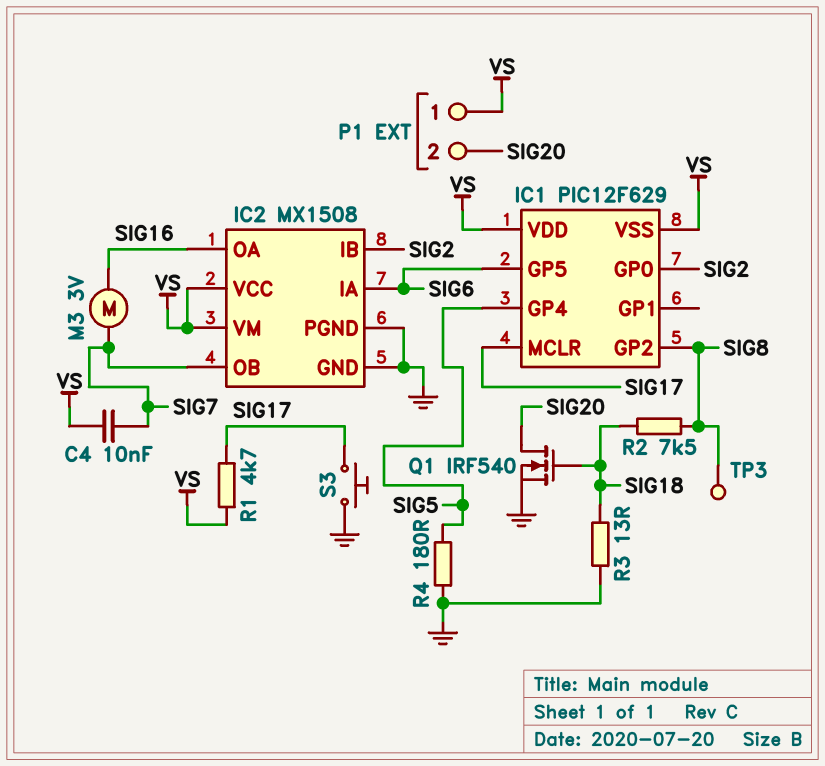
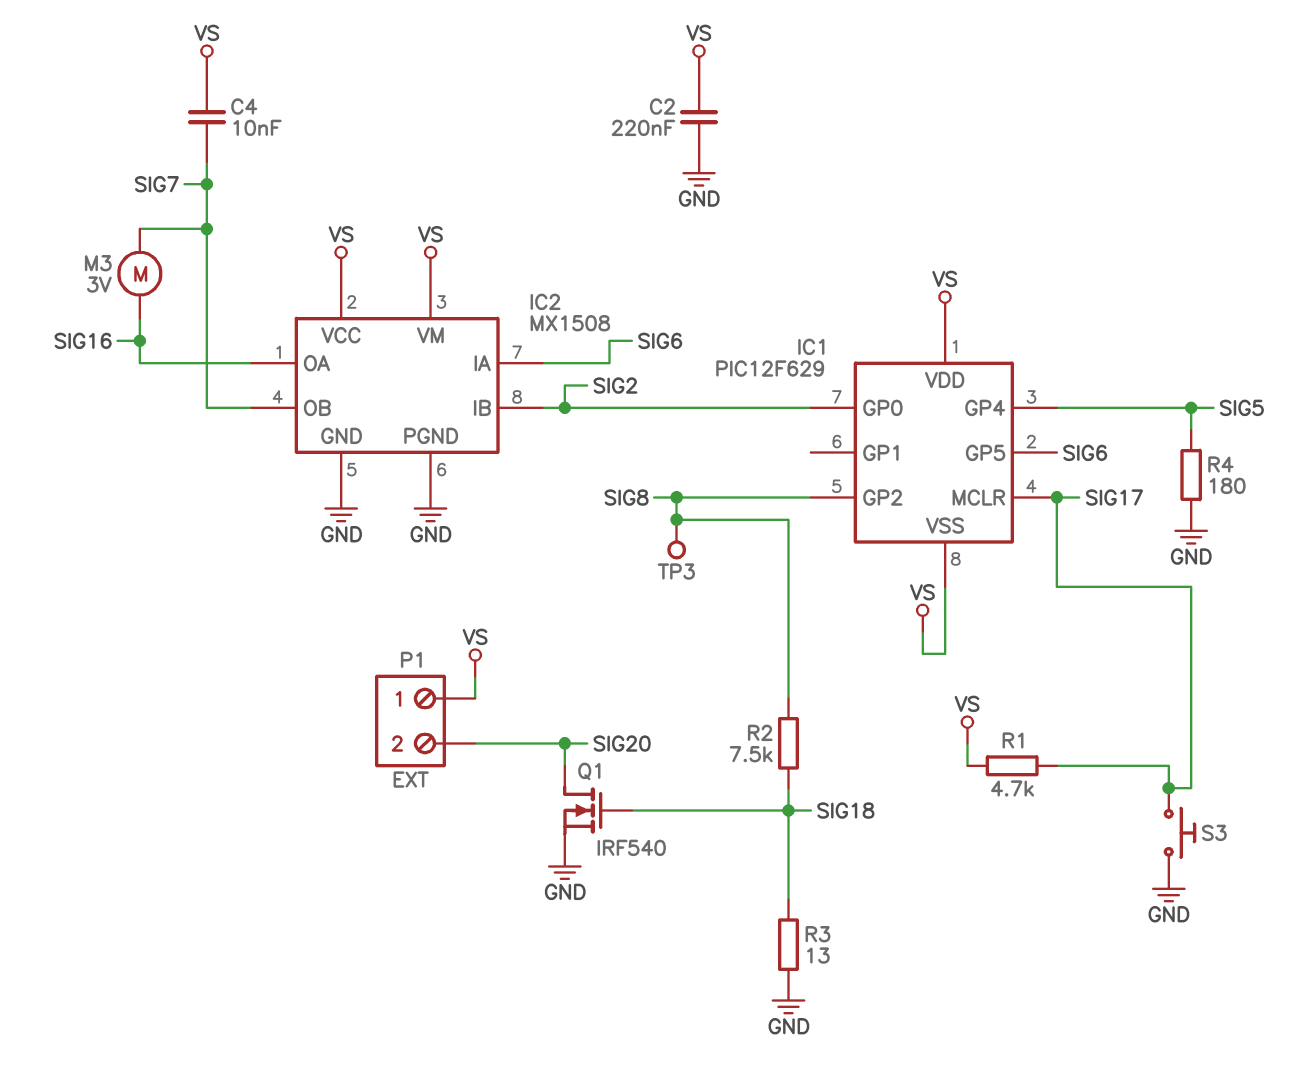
C2: none -> 220nF (GND, VS)

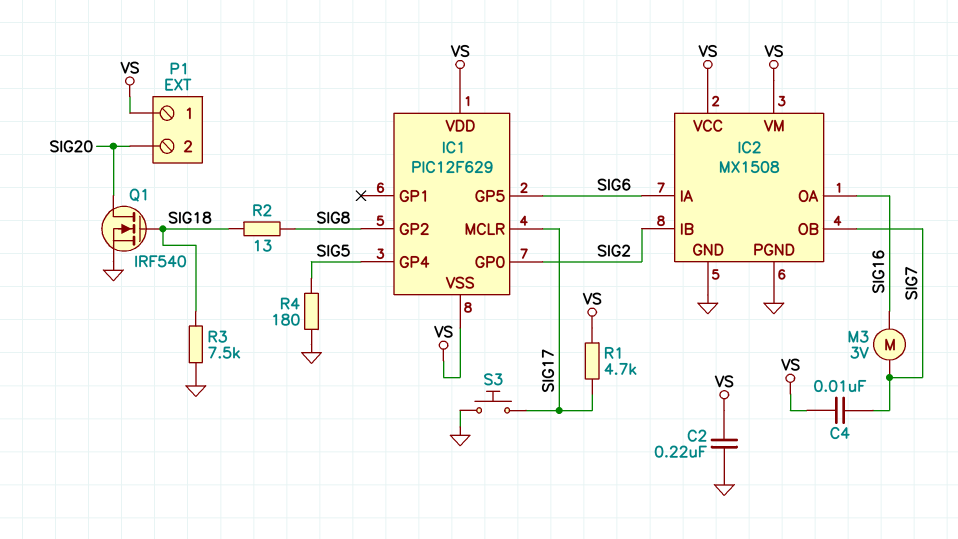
R2: 7.5k (SIG8, SIG18) -> 13 (SIG8, SIG18)
R3: 13 (GND, SIG18) -> 7.5k (GND, SIG18)
TP3: test point (SIG8) -> none

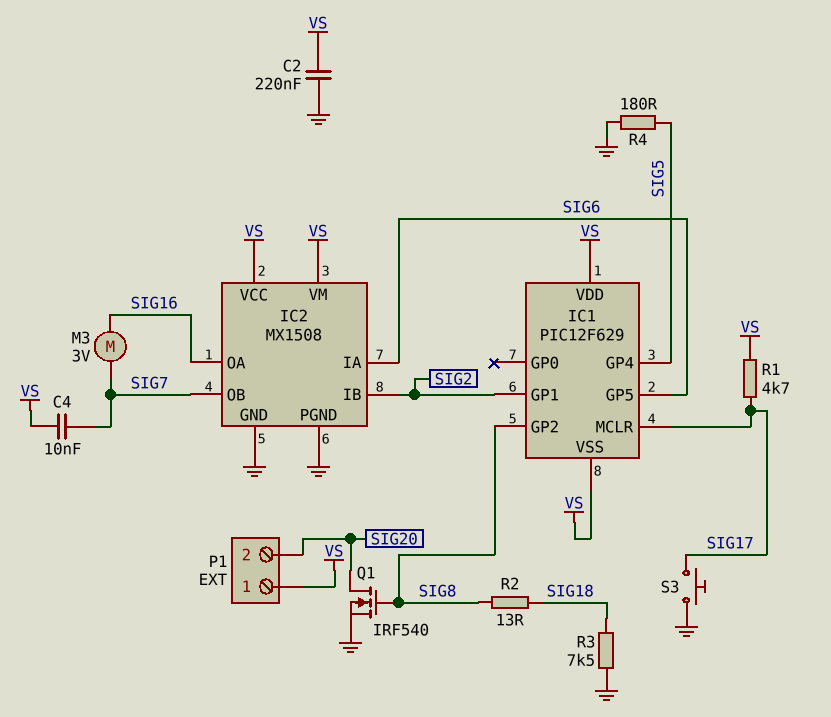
IC1 pin GP0: SIG2 -> none
IC1 pin GP1: none -> SIG2
Q1: NMOS IRF540 (G SIG18, D SIG20, S GND) -> NMOS IRF540 (G SIG8, D SIG20, S GND)

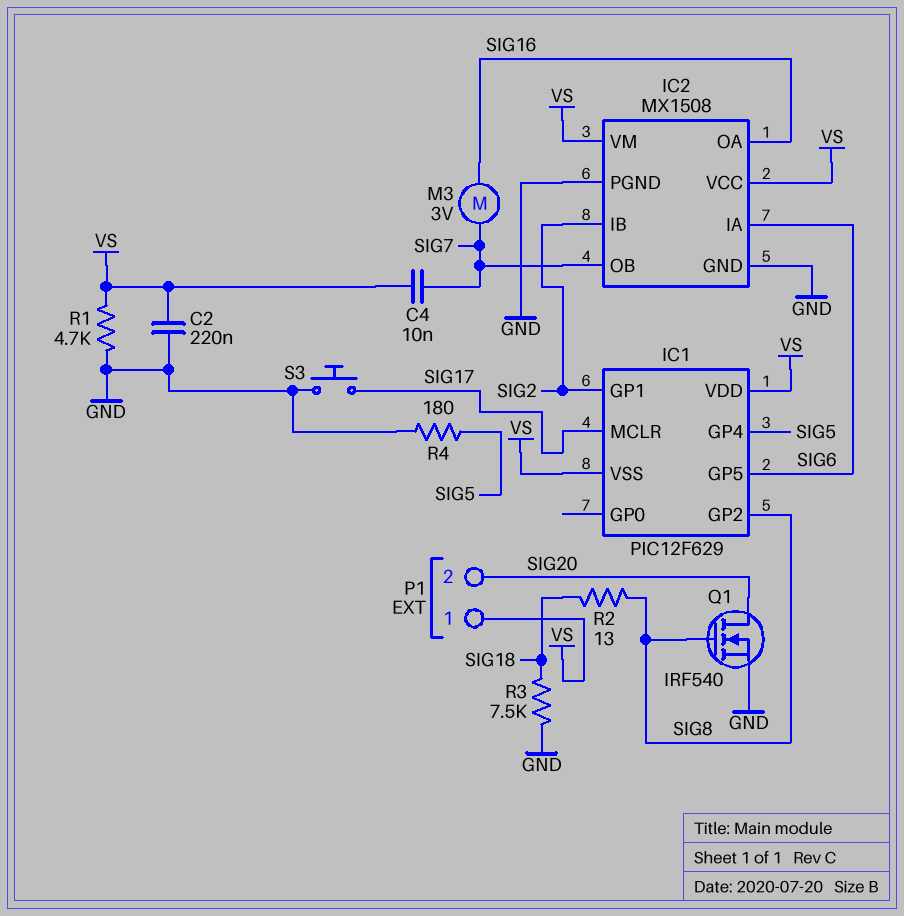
R1: 4.7k (SIG17, VS) -> 4.7k (GND, VS)

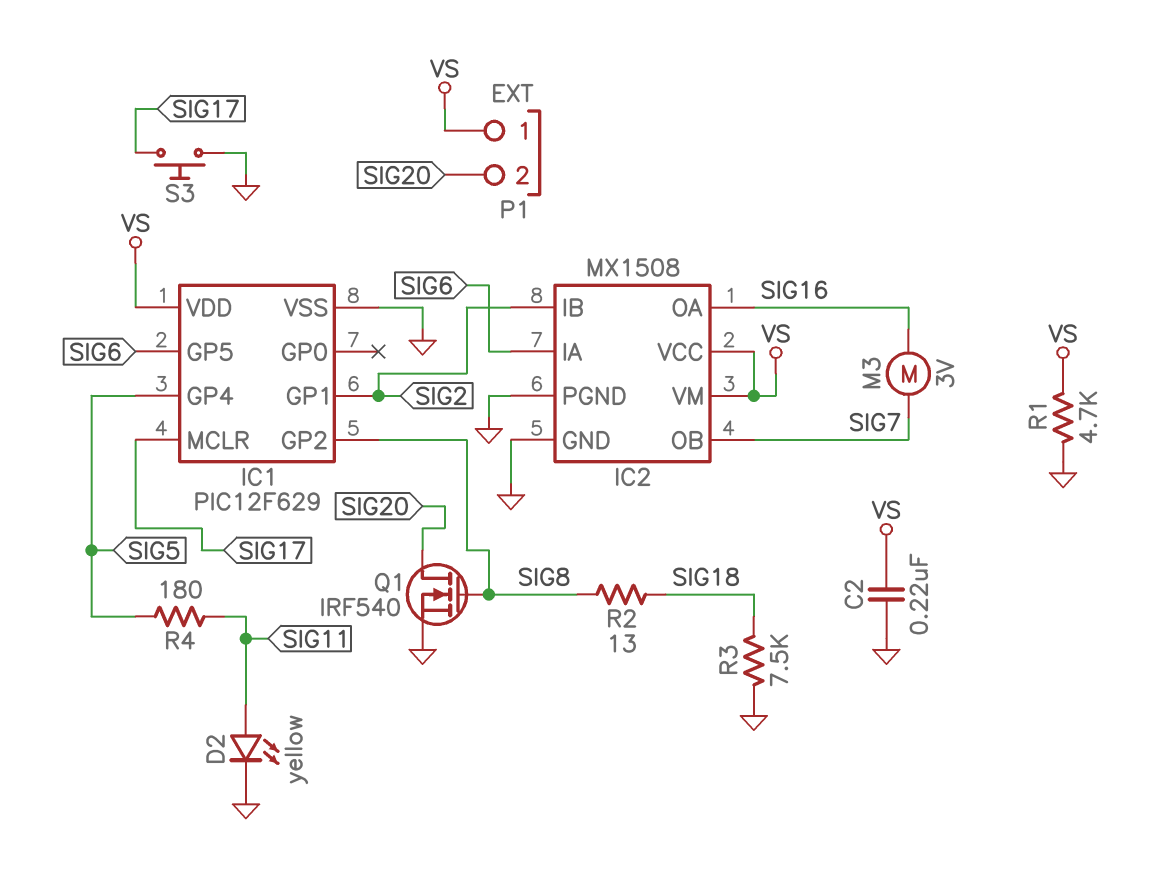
C4: 10nF (SIG7, VS) -> none
D2: none -> LED yellow (A SIG11, K GND)
IC1 pin VSS: VS -> GND
R4: 180 (GND, SIG5) -> 180 (SIG5, SIG11)

